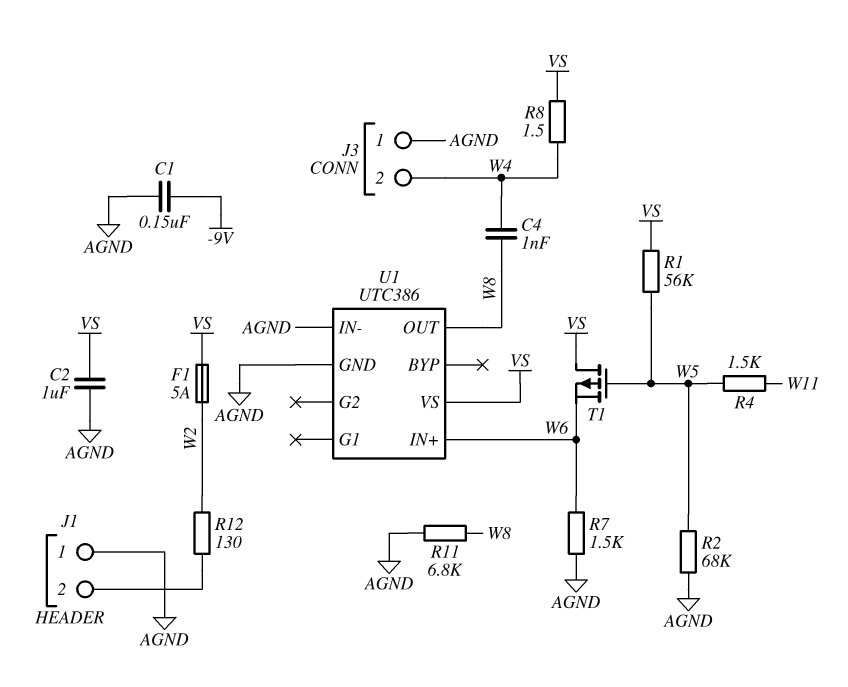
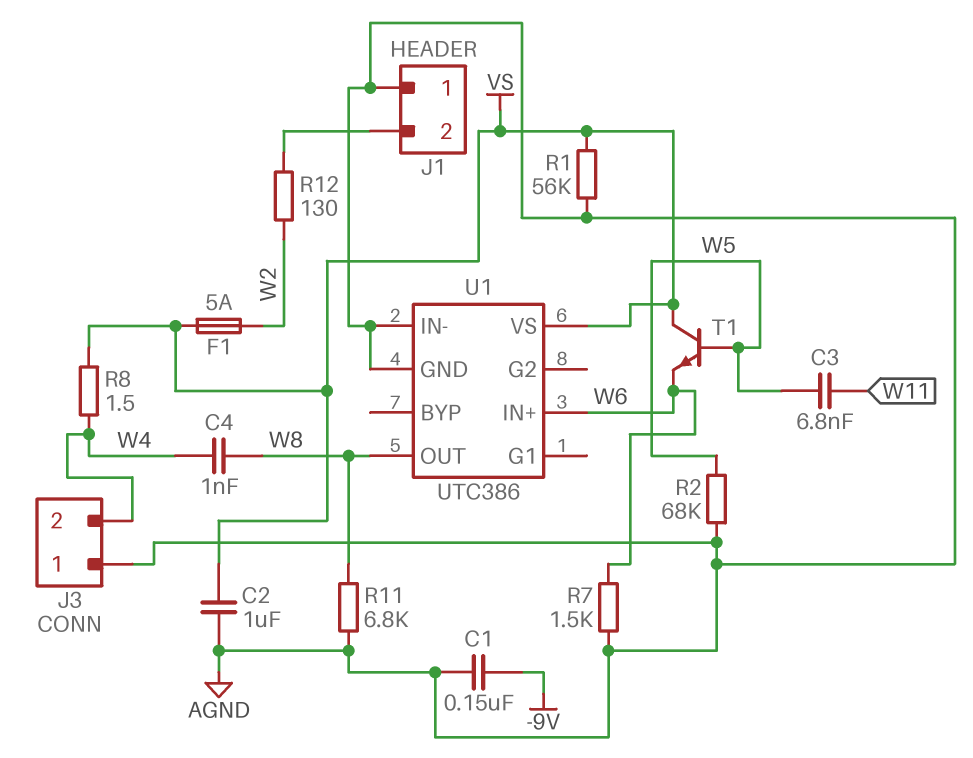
C3: none -> 6.8nF (W5, W11)
R1: 56k (VS, W5) -> 56k (AGND, VS)
R4: 1.5k (W5, W11) -> none
T1: PMOS (G W5, D VS, S W6) -> NPN (B W5, C VS, E W6)

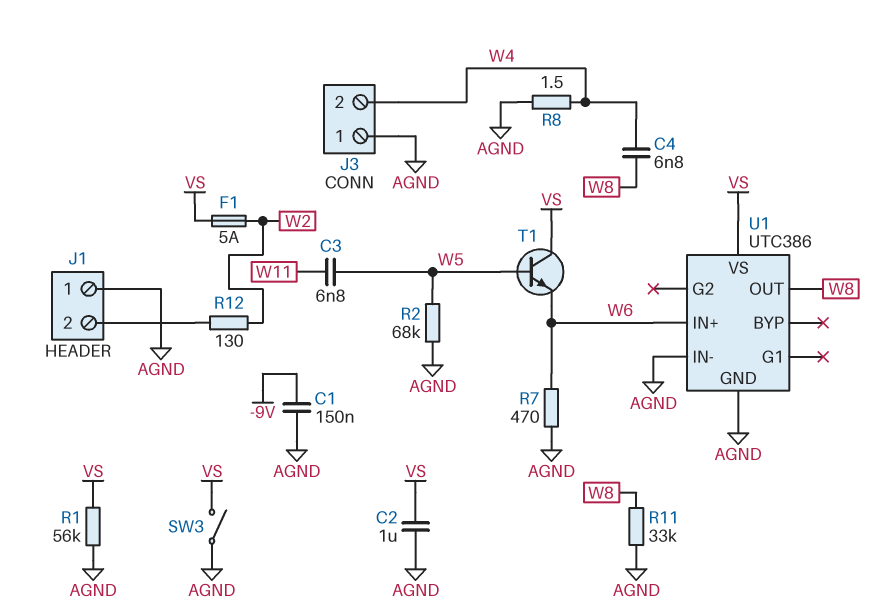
C4: 1nF (W4, W8) -> 6.8nF (W4, W8)
R7: 1.5k (AGND, W6) -> 470 (AGND, W6)
R8: 1.5 (VS, W4) -> 1.5 (AGND, W4)
R11: 6.8k (AGND, W8) -> 33k (AGND, W8)
SW3: none -> switch (AGND, VS)

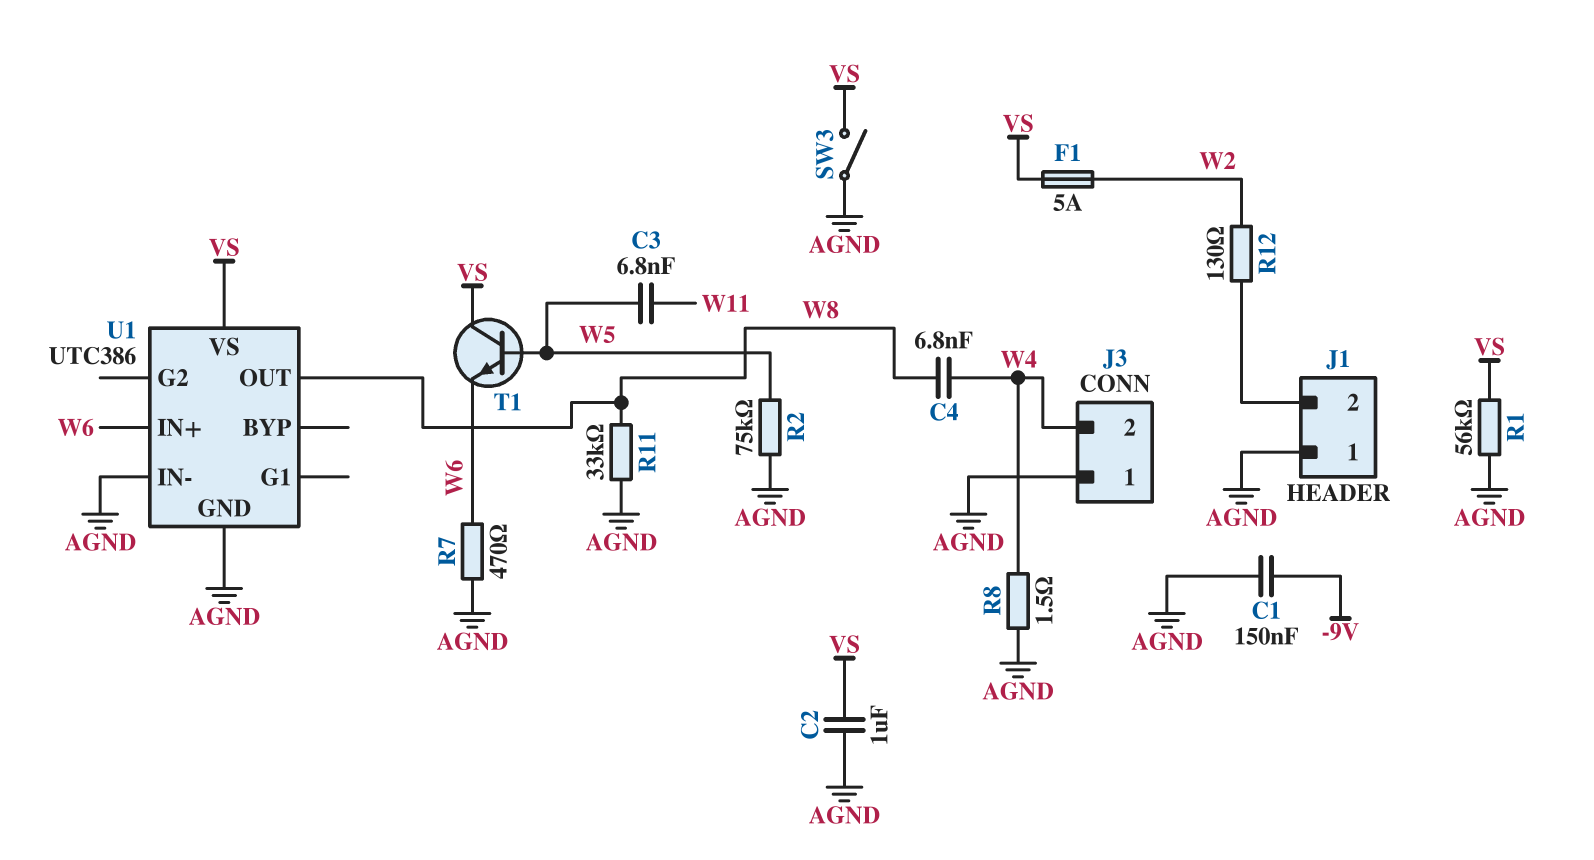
R2: 68k (AGND, W5) -> 75k (AGND, W5)

